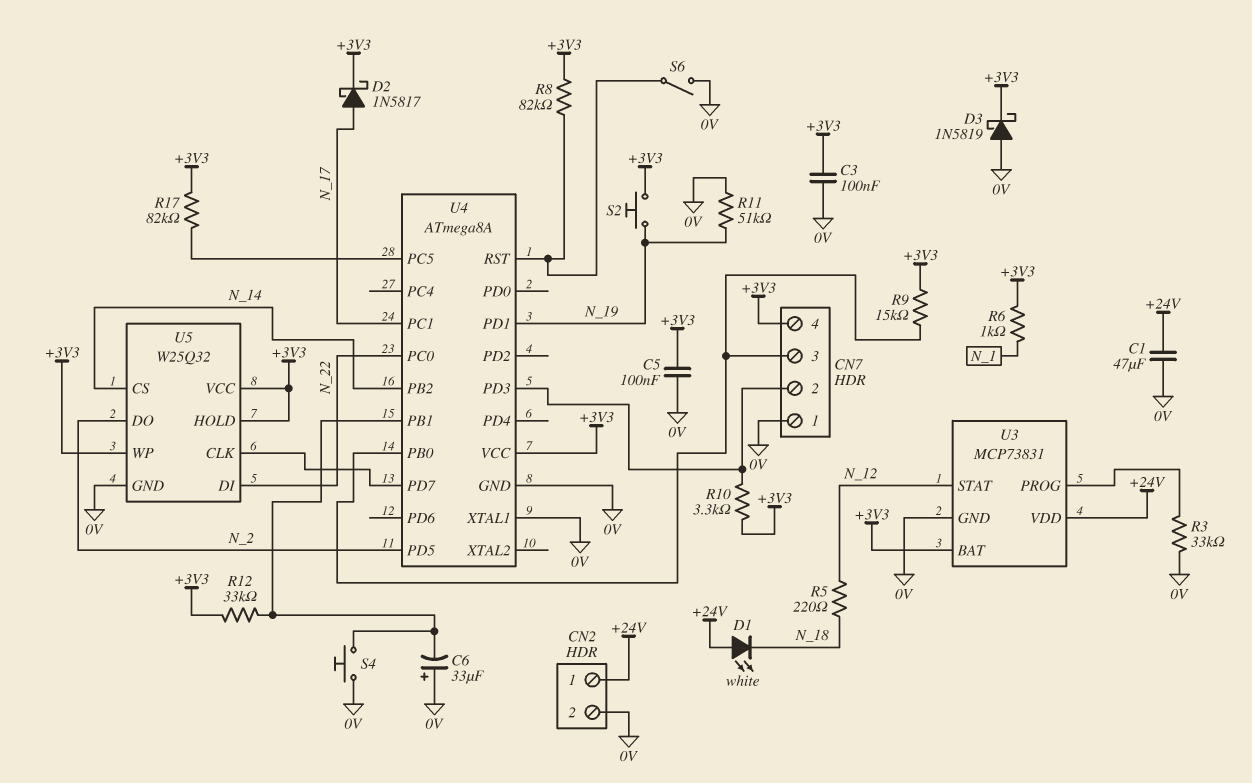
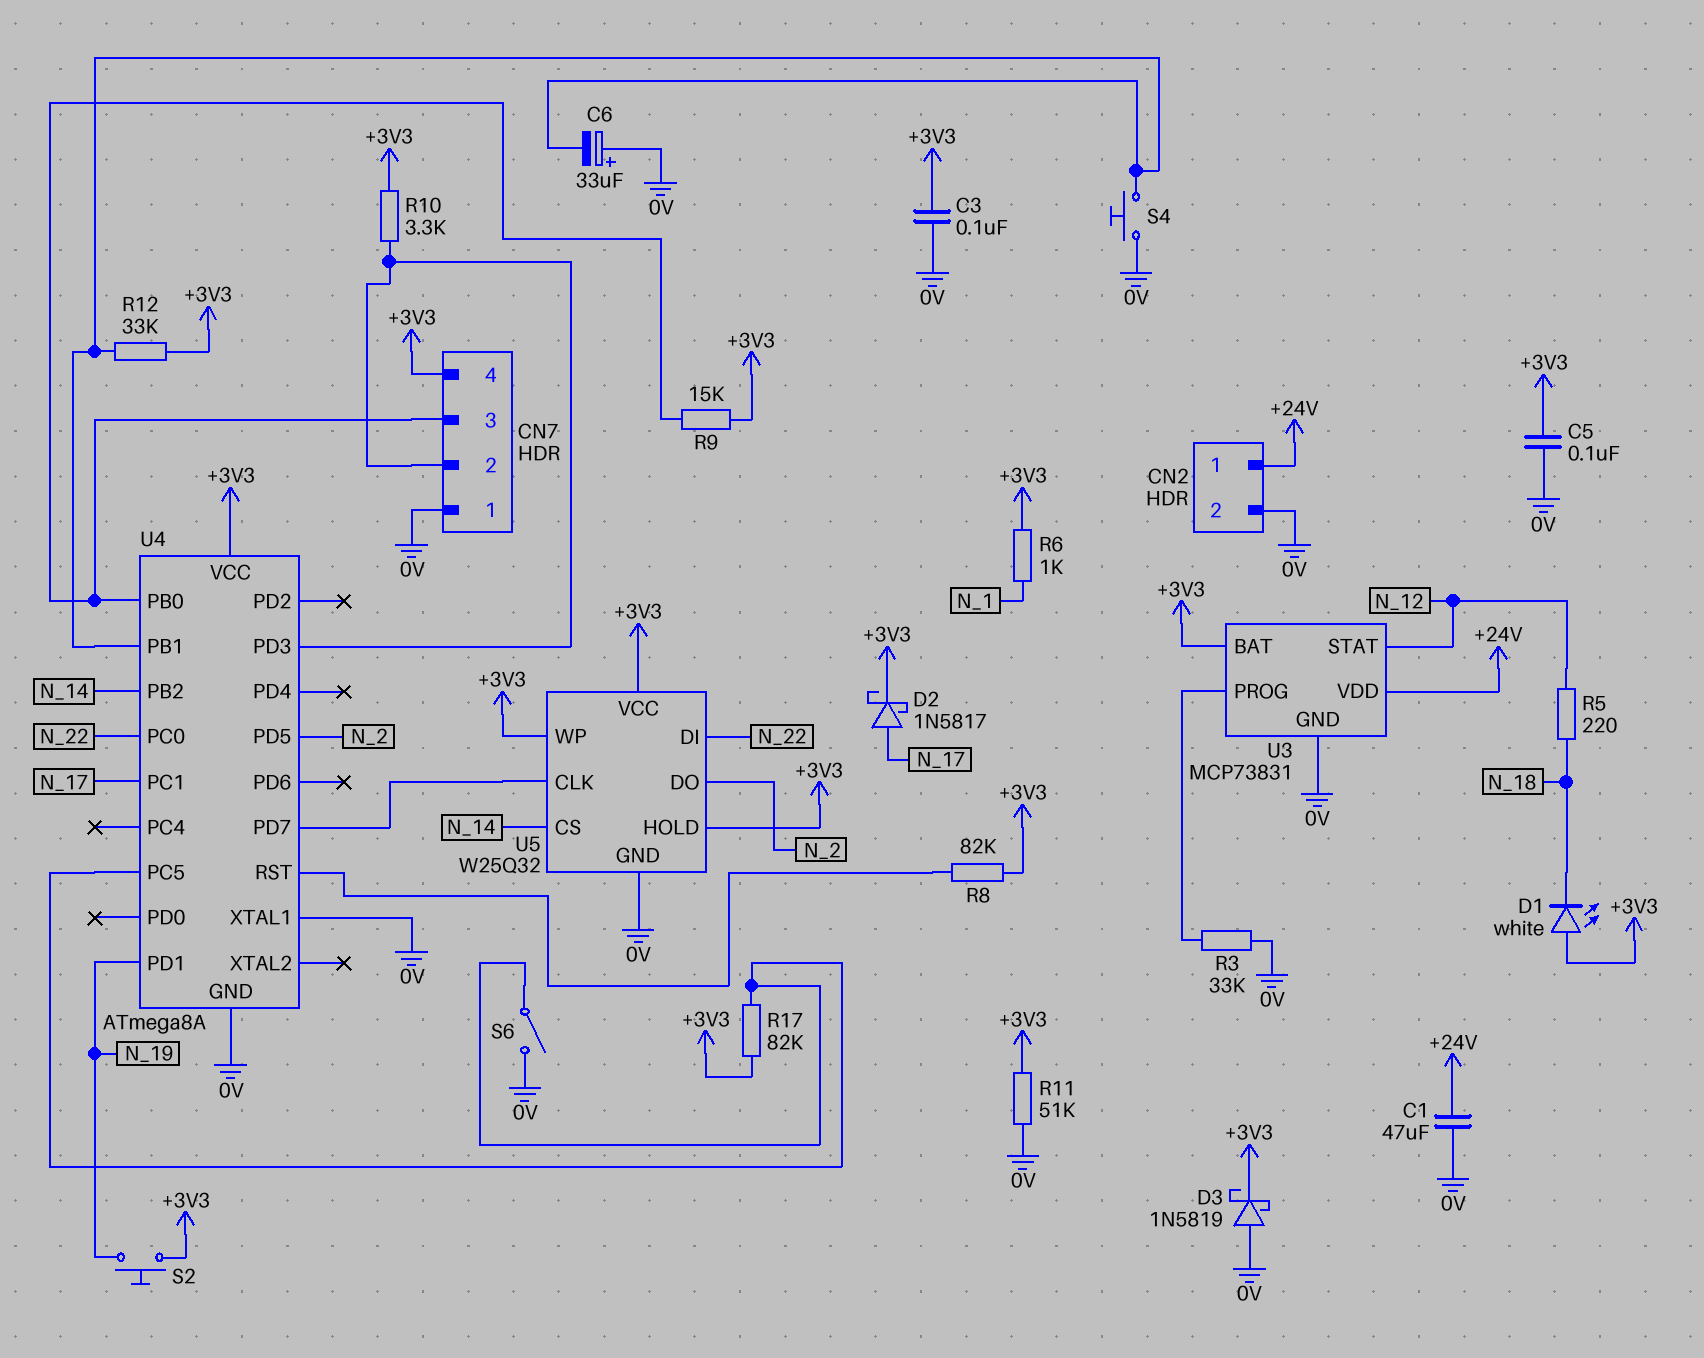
D1: LED white (A +24V, K N_18) -> LED white (A +3V3, K N_18)
R11: 51k (0V, N_19) -> 51k (+3V3, 0V)
S6: switch (0V, U4/RST) -> switch (0V, U4/PC5)

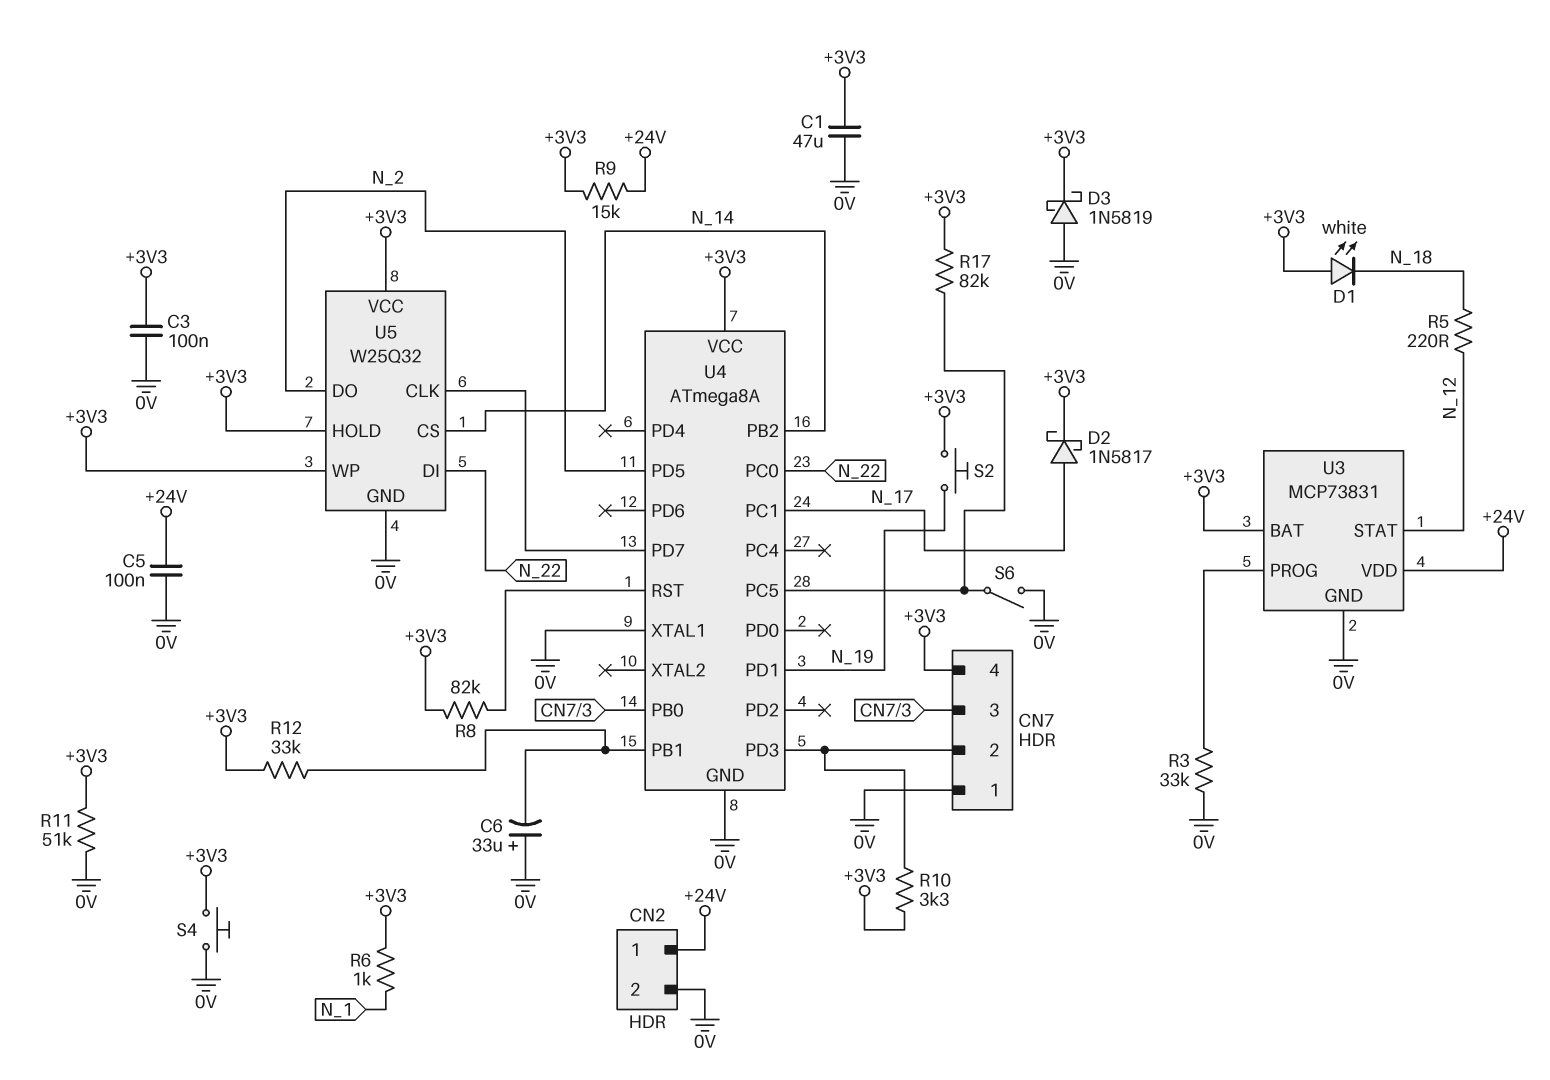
C1: 47uF (+24V, 0V) -> 47uF (+3V3, 0V)
C5: 100nF (+3V3, 0V) -> 100nF (+24V, 0V)
R9: 15k (+3V3, CN7/3) -> 15k (+3V3, +24V)
S4: button (0V, U4/PB1) -> button (+3V3, 0V)

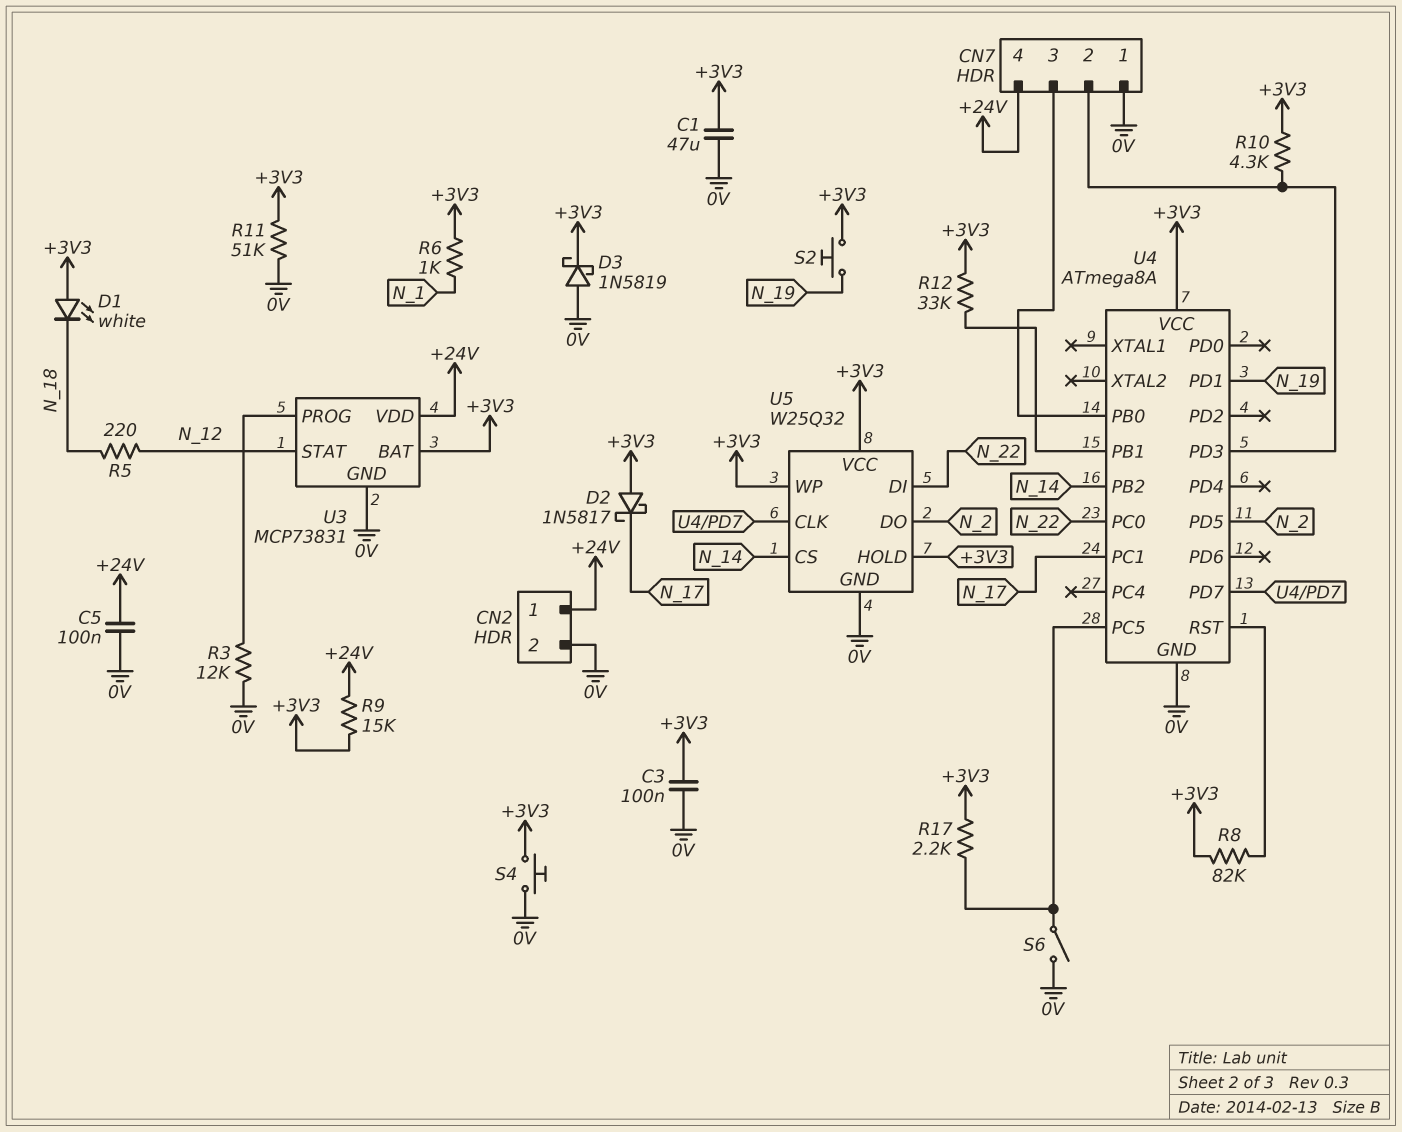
C6: 33uF (plus 0V, minus U4/PB1) -> none
CN7 pin 4: +3V3 -> +24V
D2: schottky 1N5817 (A N_17, K +3V3) -> schottky 1N5817 (A +3V3, K N_17)
R3: 33k (0V, U3/PROG) -> 12k (0V, U3/PROG)
R10: 3.3k (+3V3, CN7/2) -> 4.3k (+3V3, CN7/2)
R17: 82k (+3V3, U4/PC5) -> 2.2k (+3V3, U4/PC5)
U4 pin XTAL1: 0V -> none

